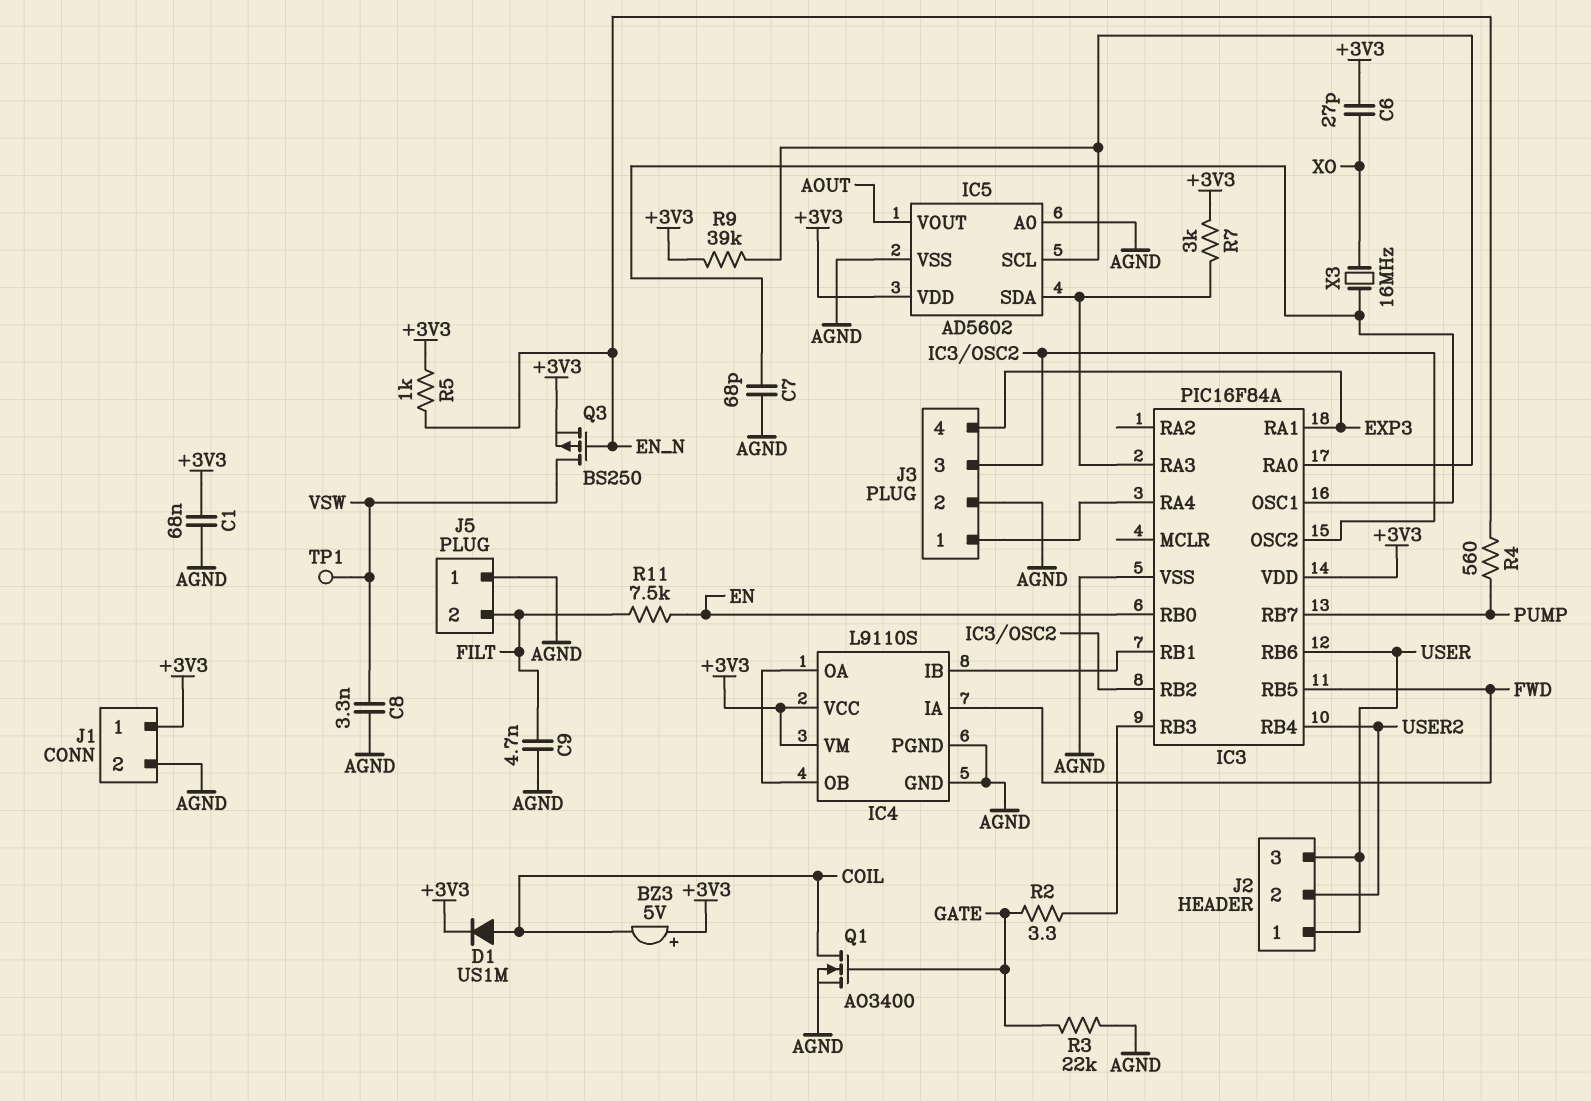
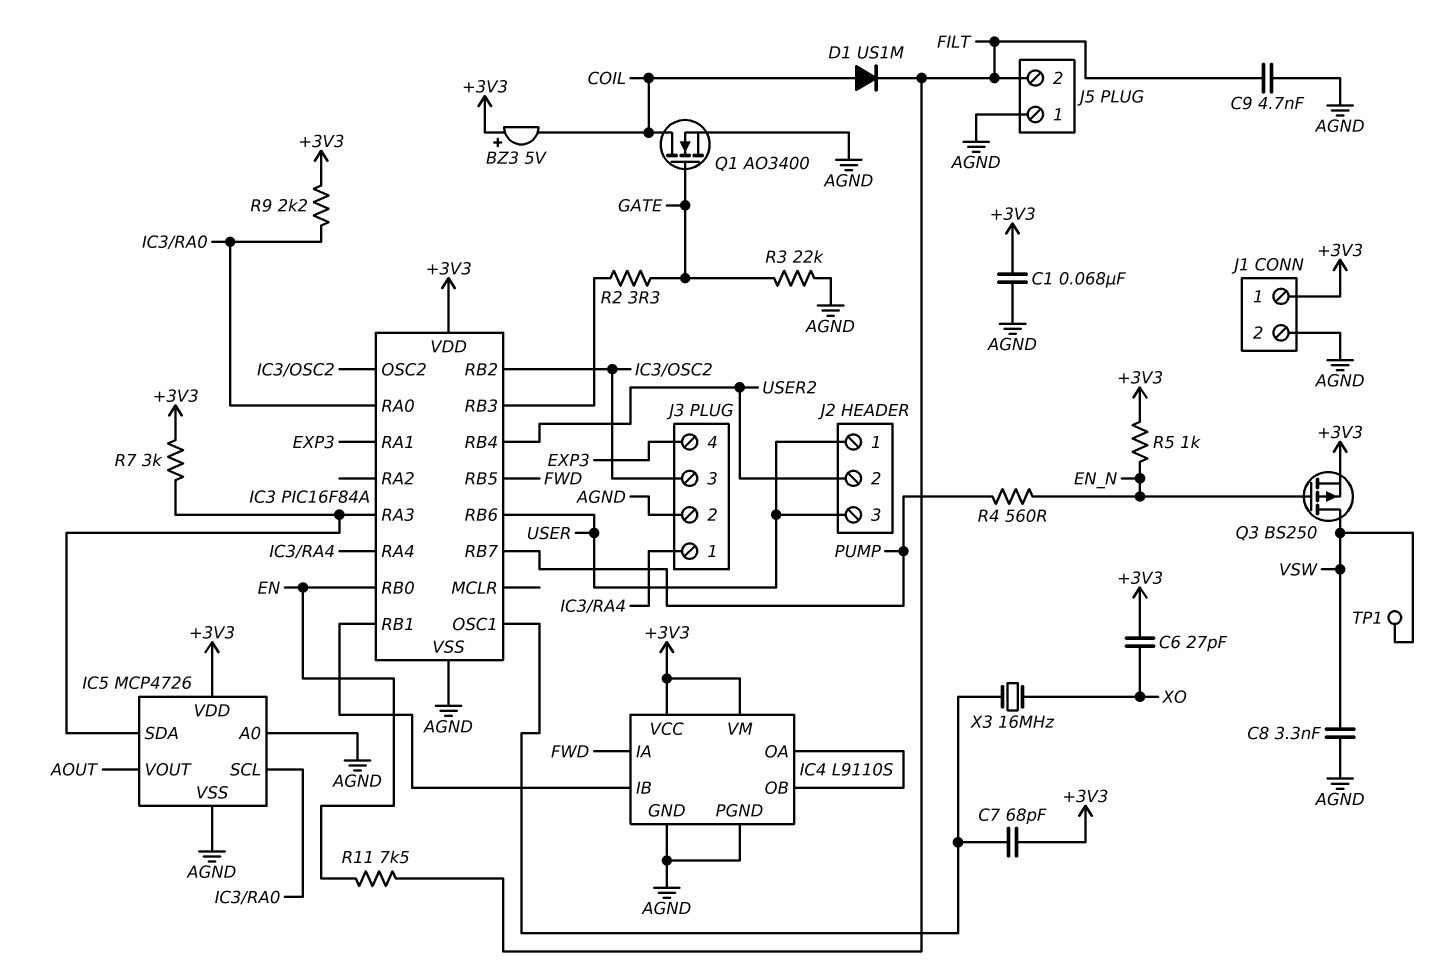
C7: 68pF (AGND, IC3/OSC1) -> 68pF (+3V3, IC3/OSC1)
D1: diode US1M (A COIL, K +3V3) -> diode US1M (A COIL, K FILT)
IC5: AD5602 -> MCP4726
R9: 39k (+3V3, IC3/RA0) -> 2.2k (+3V3, IC3/RA0)

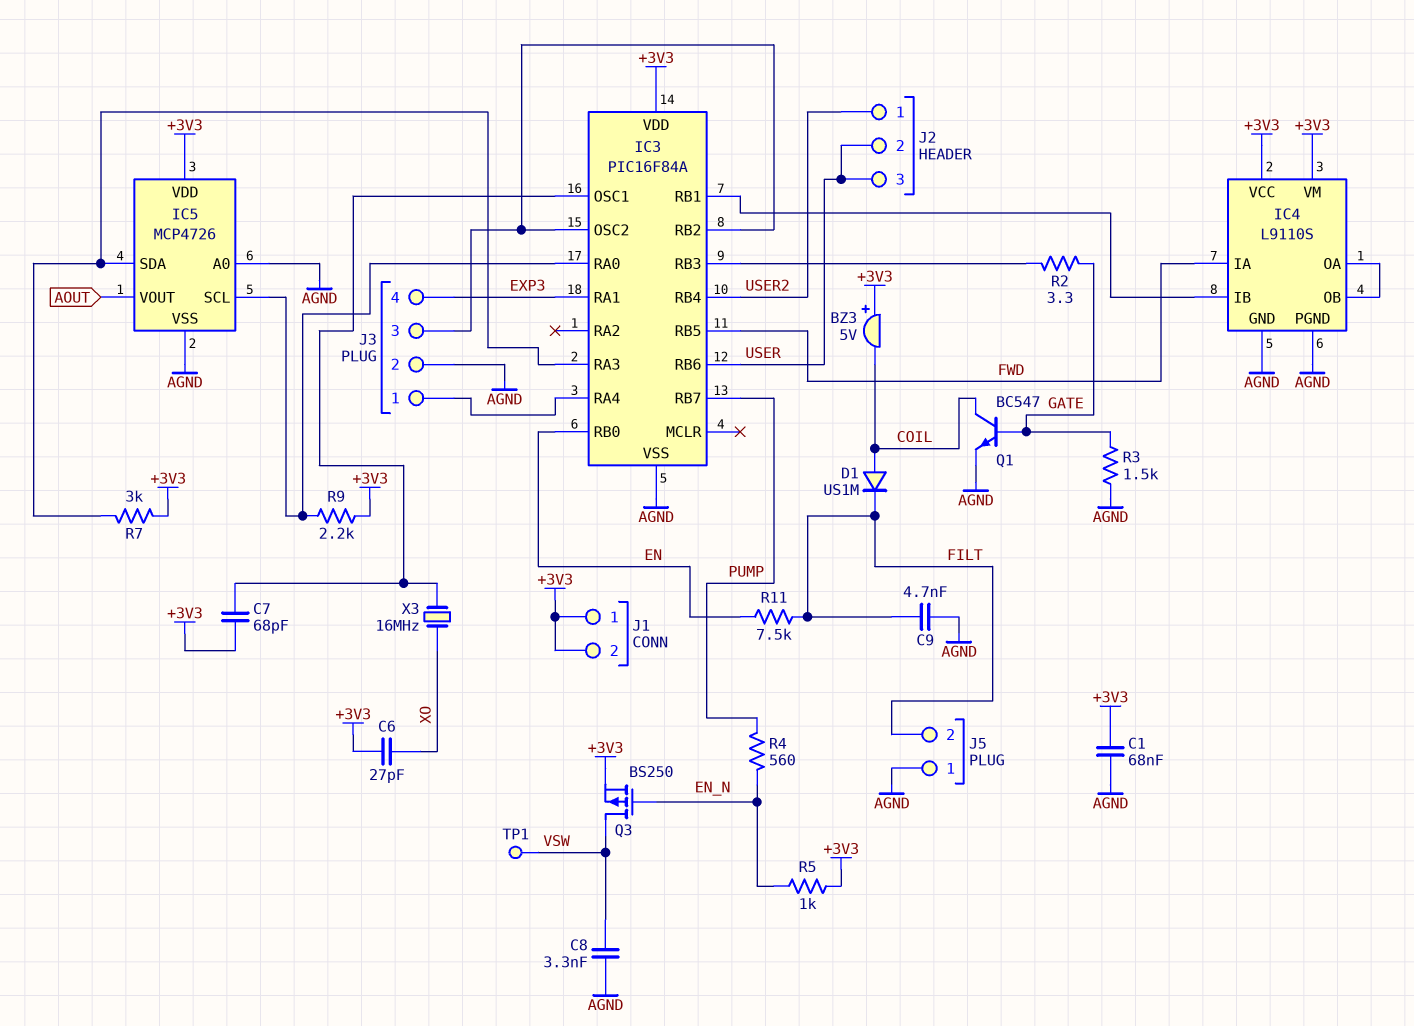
J1 pin 2: AGND -> +3V3
J2 pin 1: USER -> USER2
J2 pin 2: USER2 -> USER
Q1: NMOS AO3400 (G GATE, D COIL, S AGND) -> NPN BC547 (B GATE, C COIL, E AGND)
R3: 22k (AGND, GATE) -> 1.5k (AGND, GATE)

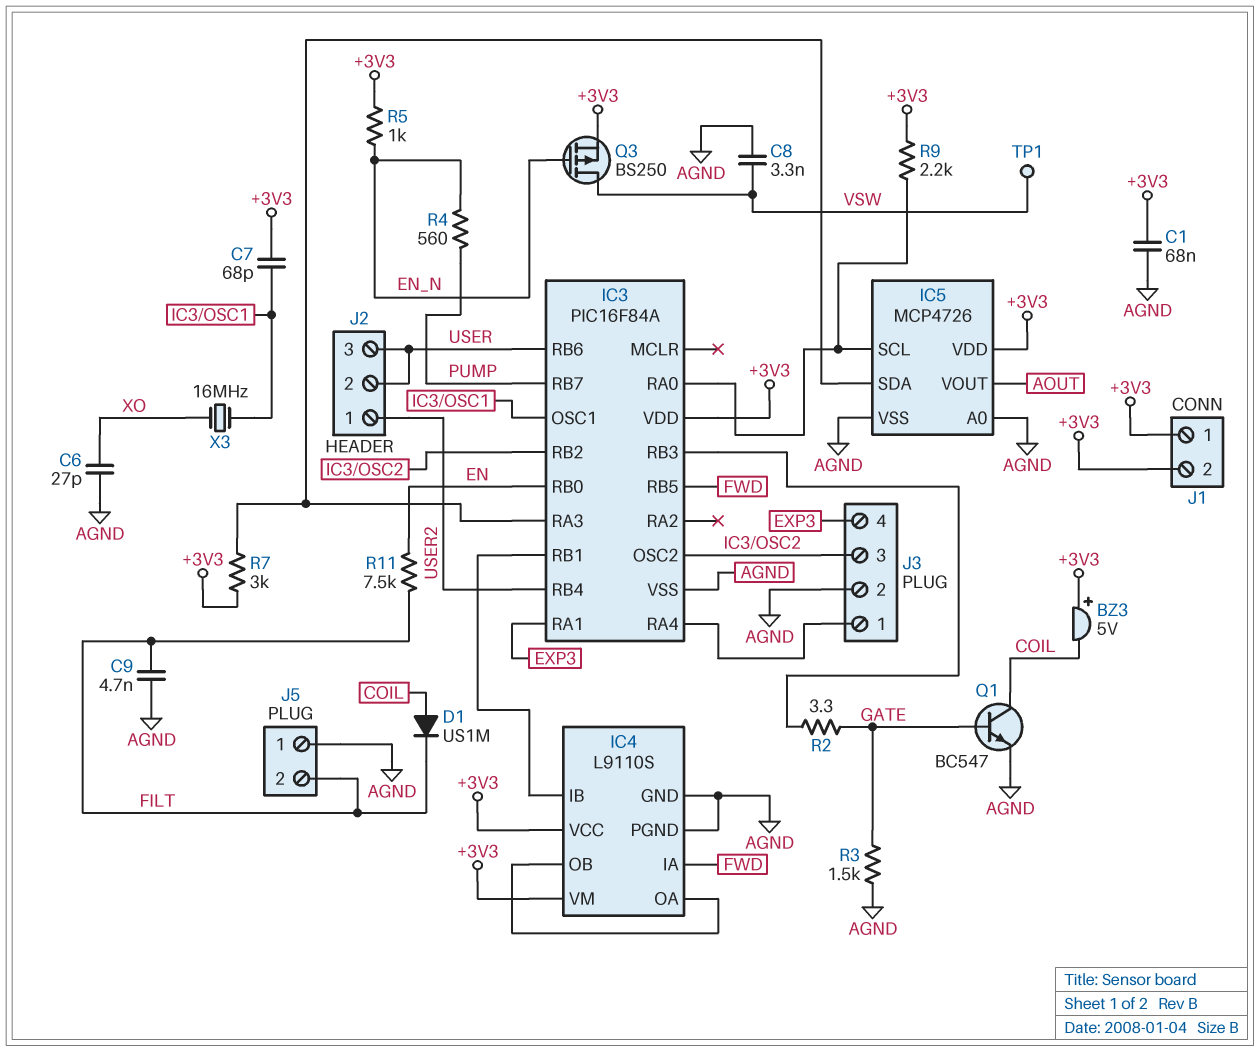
C6: 27pF (+3V3, XO) -> 27pF (AGND, XO)

